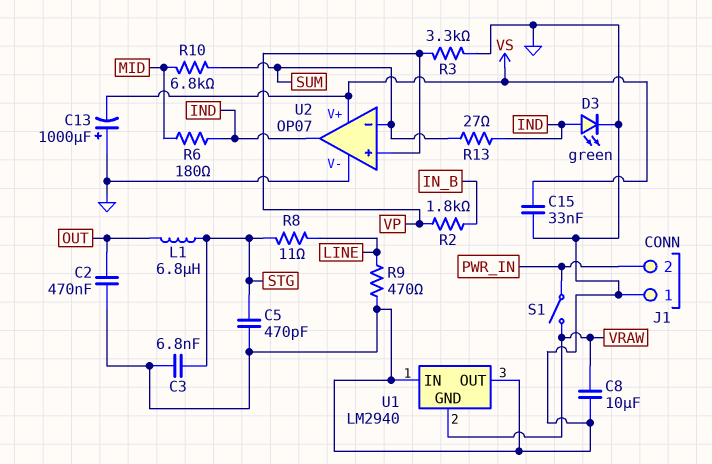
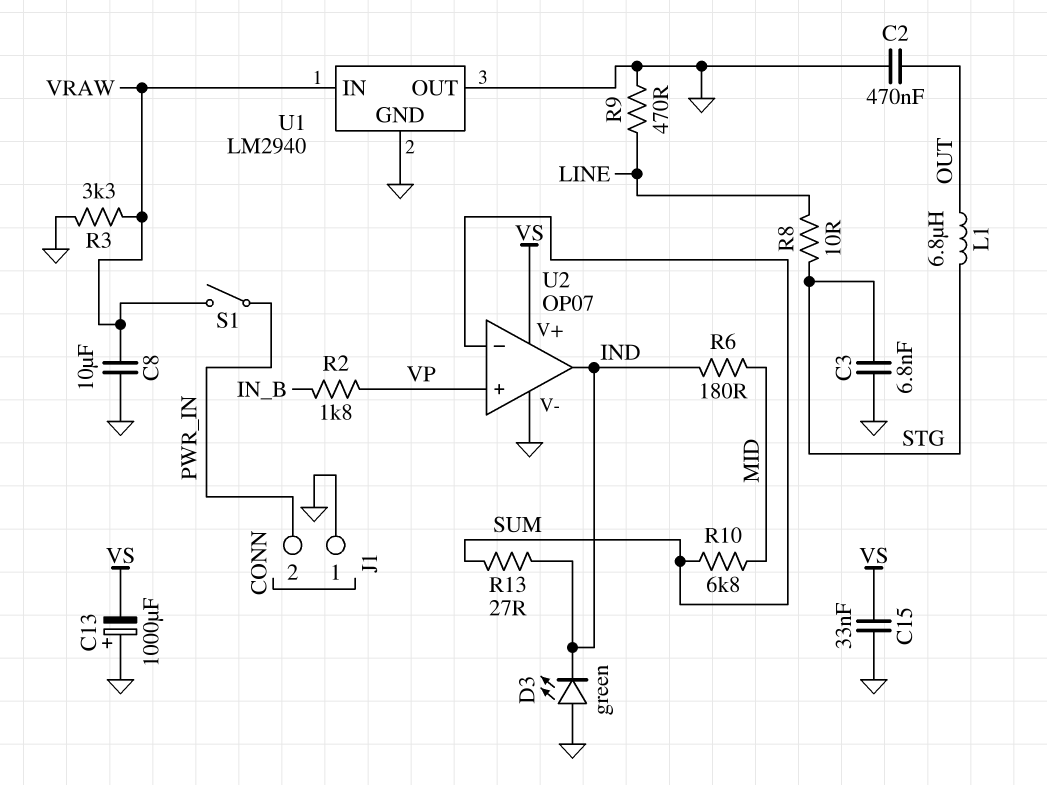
C5: 470pF (GND, STG) -> none
D3: LED green (A IND, K GND) -> LED green (A GND, K IND)
R3: 3.3k (GND, VP) -> 3.3k (GND, VRAW)
R8: 11 (LINE, STG) -> 10 (LINE, STG)
U1 pin GND: VRAW -> GND
U1 pin IN: GND -> VRAW

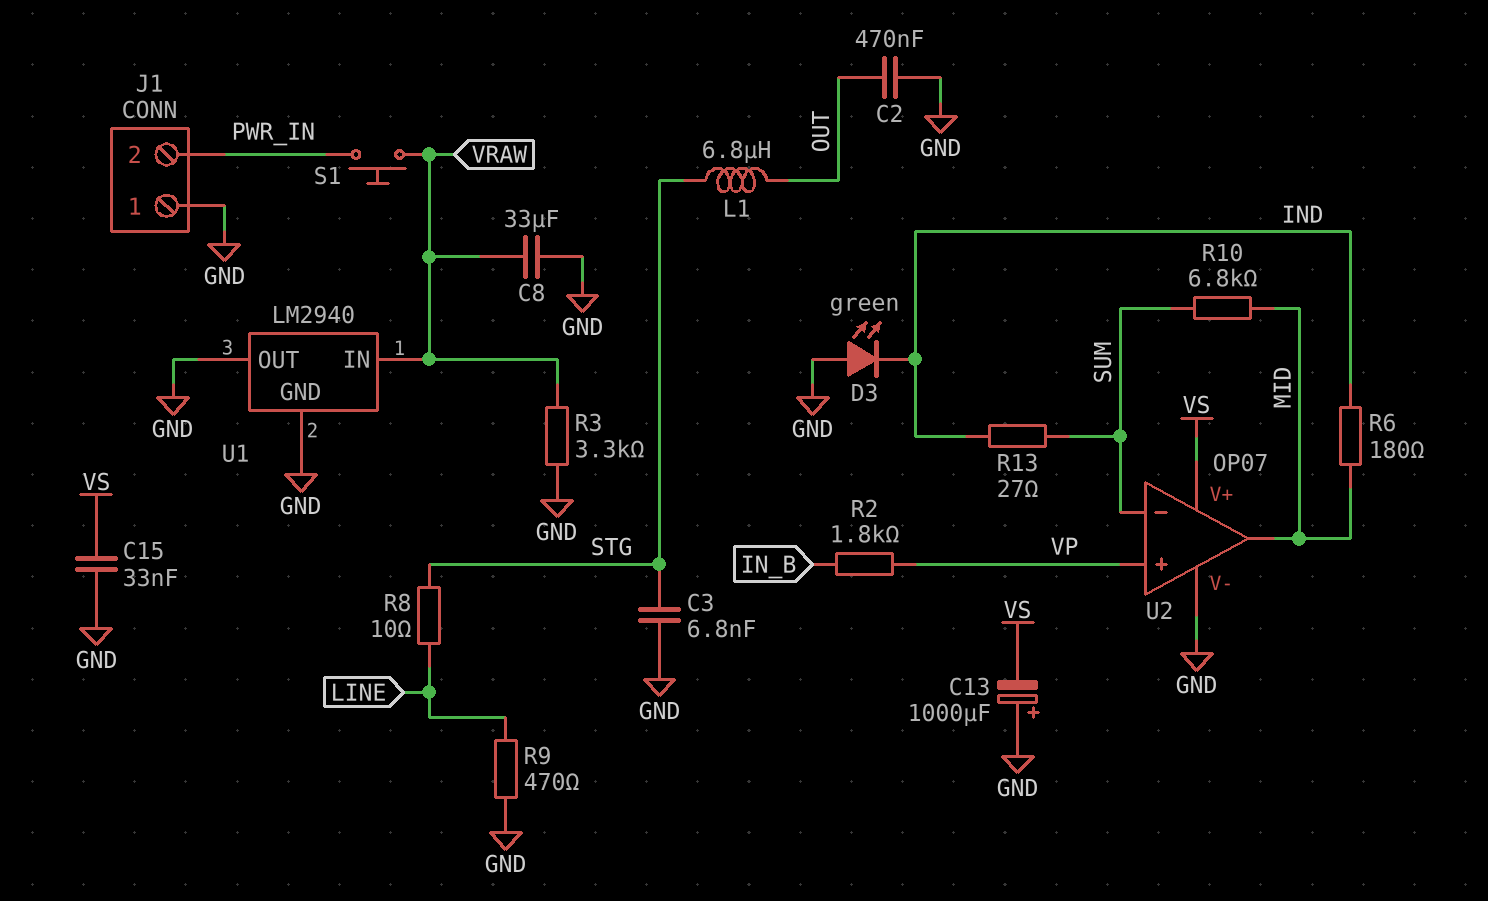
C8: 10uF (GND, VRAW) -> 33uF (GND, VRAW)
S1: switch (PWR_IN, VRAW) -> button (PWR_IN, VRAW)
U2 pin out: IND -> MID

